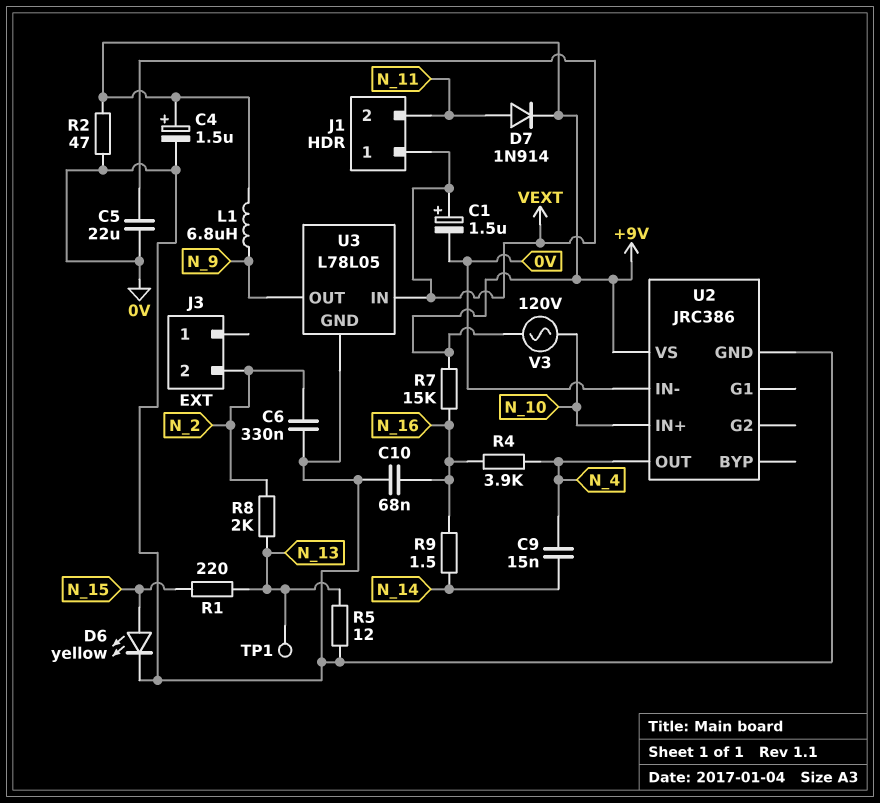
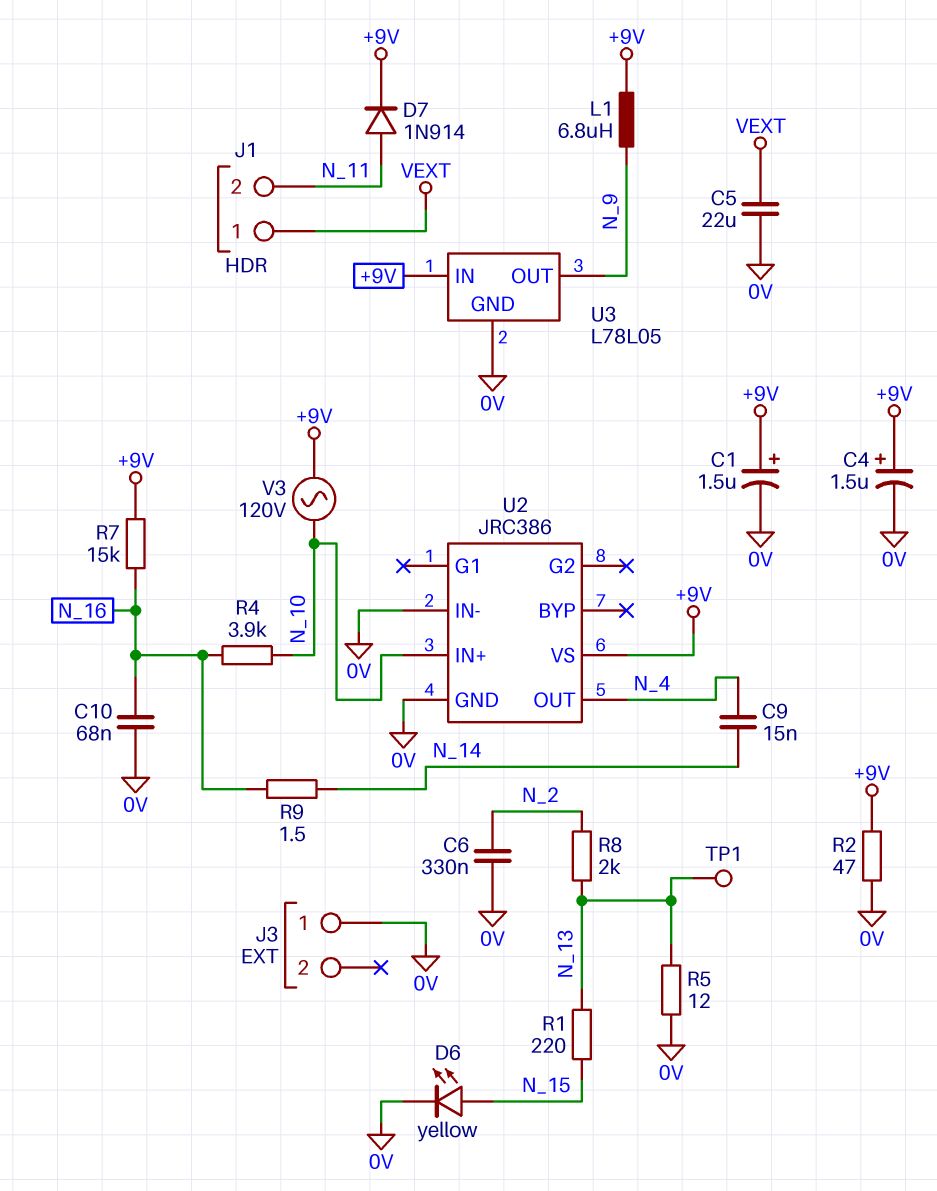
C1: 1.5uF (plus VEXT, minus 0V) -> 1.5uF (plus +9V, minus 0V)
J3 pin 1: none -> 0V
J3 pin 2: N_2 -> none
R4: 3.9k (N_4, N_16) -> 3.9k (N_10, N_16)
U3 pin IN: VEXT -> +9V

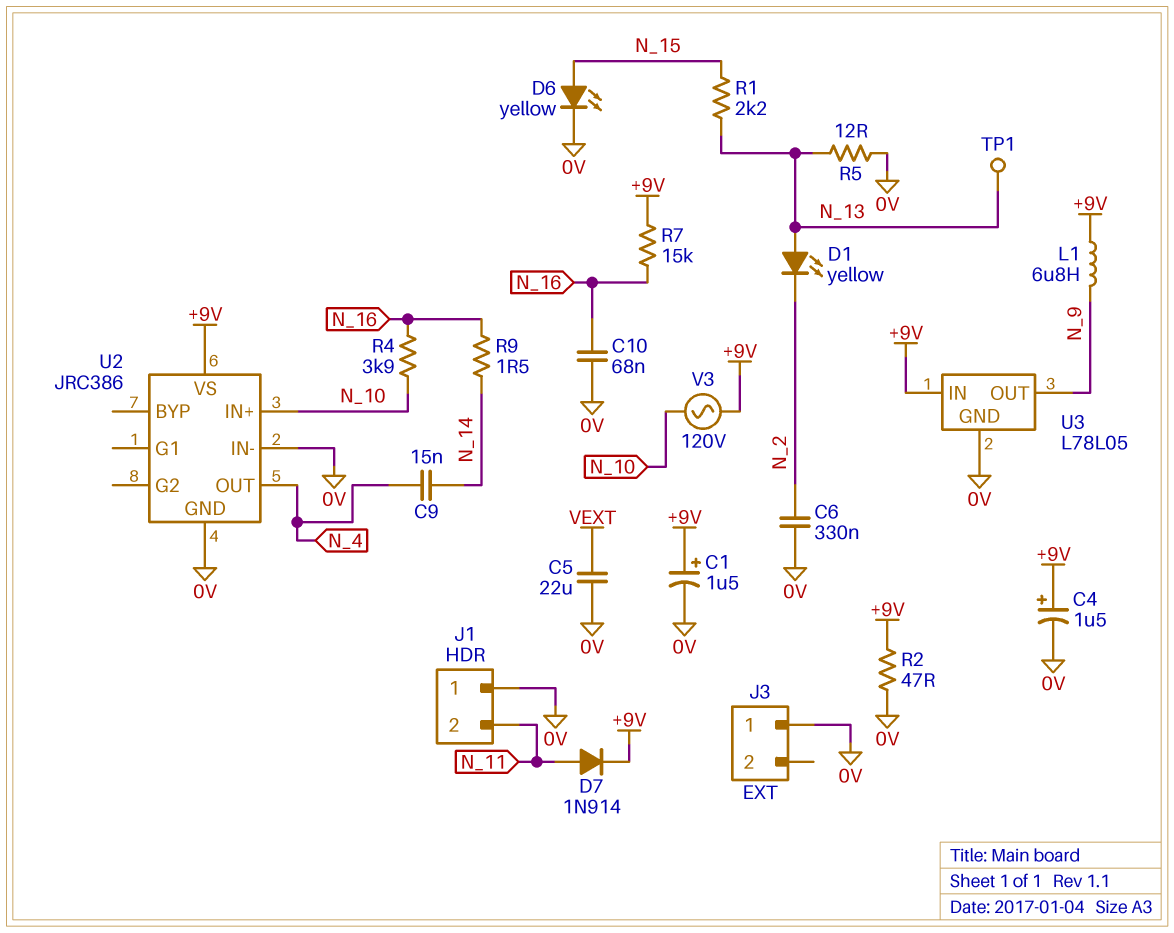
D1: none -> LED yellow (A N_13, K N_2)
J1 pin 1: VEXT -> 0V
R1: 220 (N_13, N_15) -> 2.2k (N_13, N_15)
R8: 2k (N_2, N_13) -> none

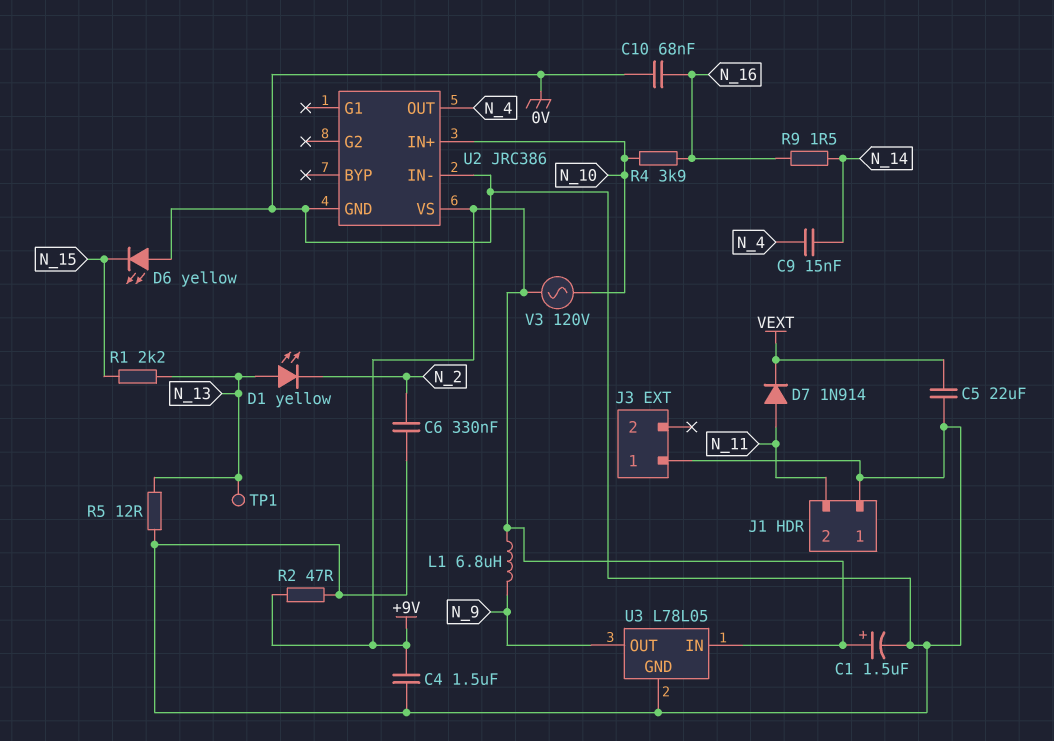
C4: 1.5uF (plus +9V, minus 0V) -> 1.5uF (+9V, 0V)
D6: LED yellow (A N_15, K 0V) -> LED yellow (A 0V, K N_15)
D7: diode 1N914 (A N_11, K +9V) -> diode 1N914 (A N_11, K VEXT)
R7: 15k (+9V, N_16) -> none

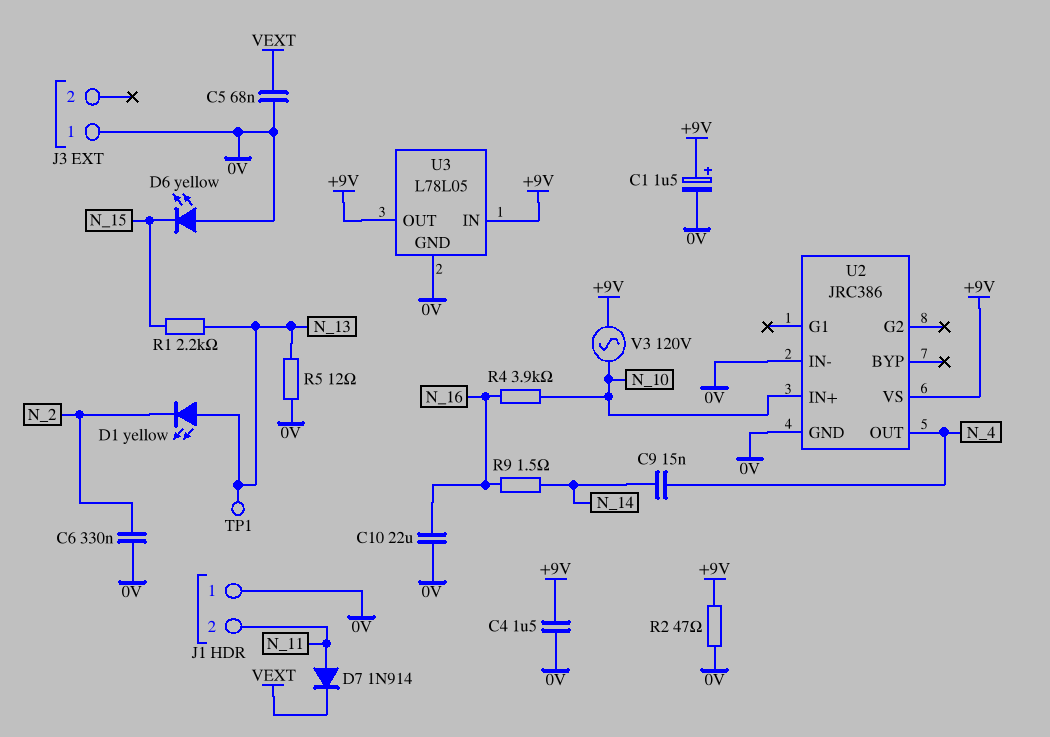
C5: 22uF (0V, VEXT) -> 68nF (0V, VEXT)
C10: 68nF (0V, N_16) -> 22uF (0V, N_16)
L1: 6.8uH (+9V, N_9) -> none
U3 pin OUT: N_9 -> +9V

